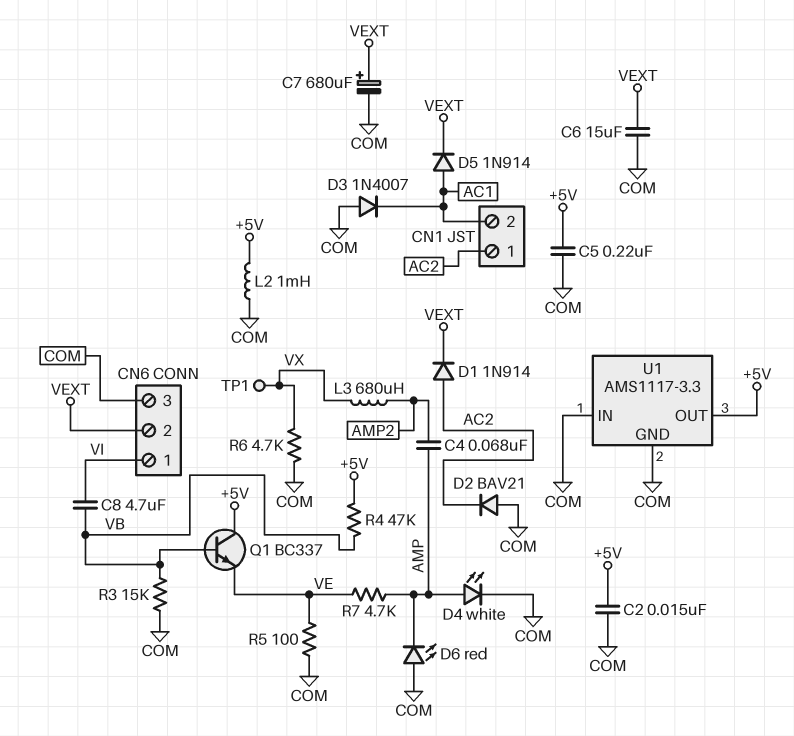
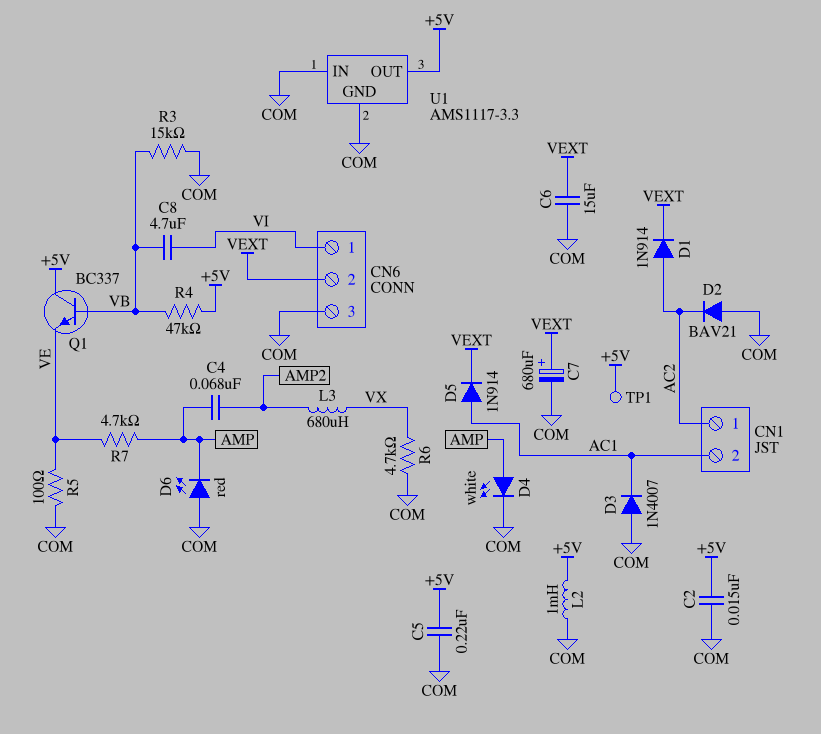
TP1: test point (VX) -> test point (+5V)

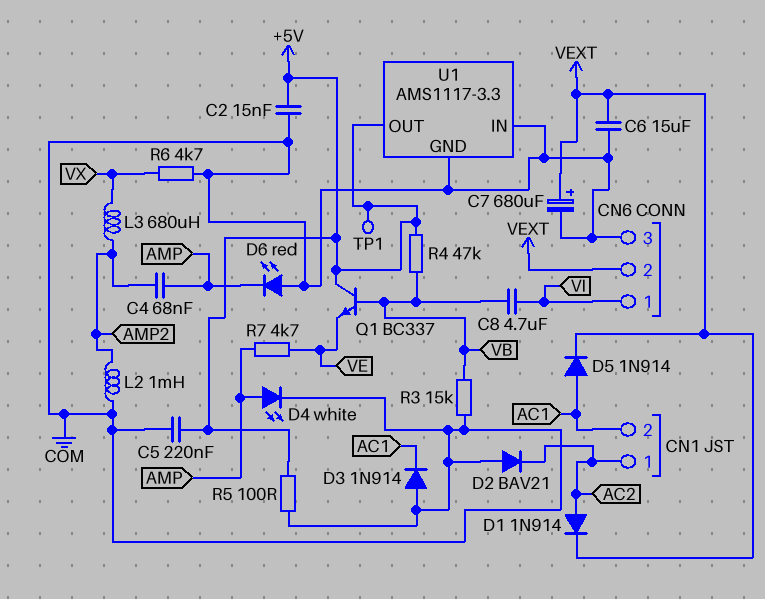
D3: diode 1N4007 (A COM, K AC1) -> diode 1N914 (A COM, K AC1)
L2: 1mH (+5V, COM) -> 1mH (AMP2, COM)
R5: 100 (COM, VE) -> 100 (+5V, COM)

